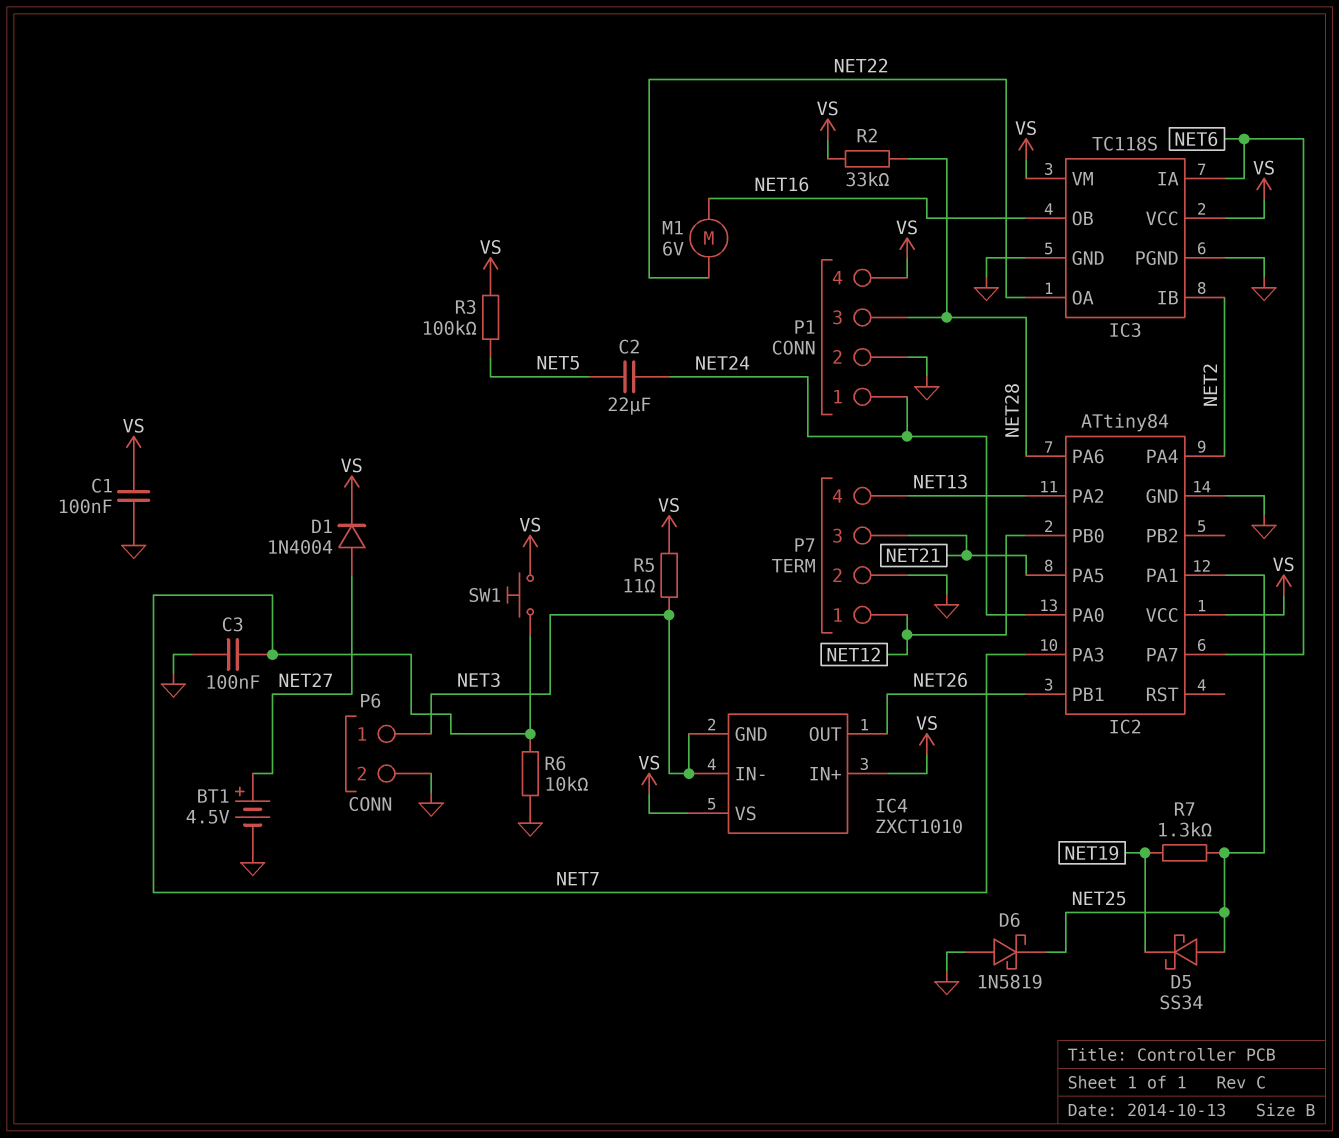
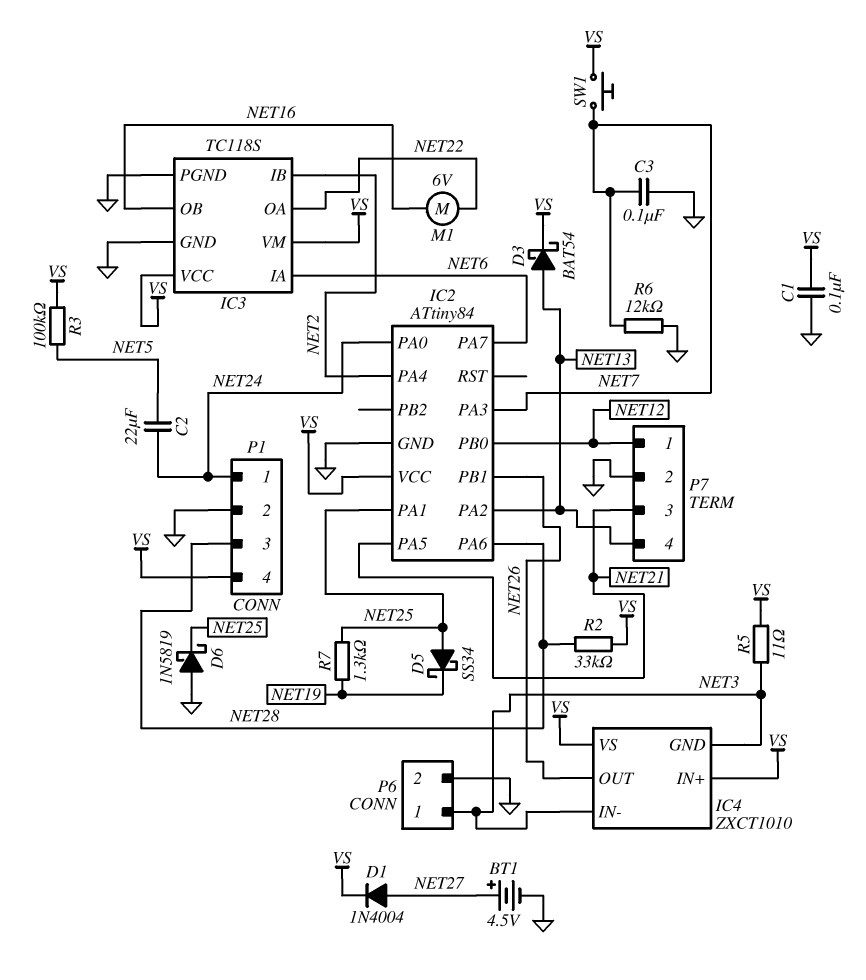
D3: none -> schottky BAT54 (A NET13, K VS)
R6: 10k (GND, NET7) -> 12k (GND, NET7)

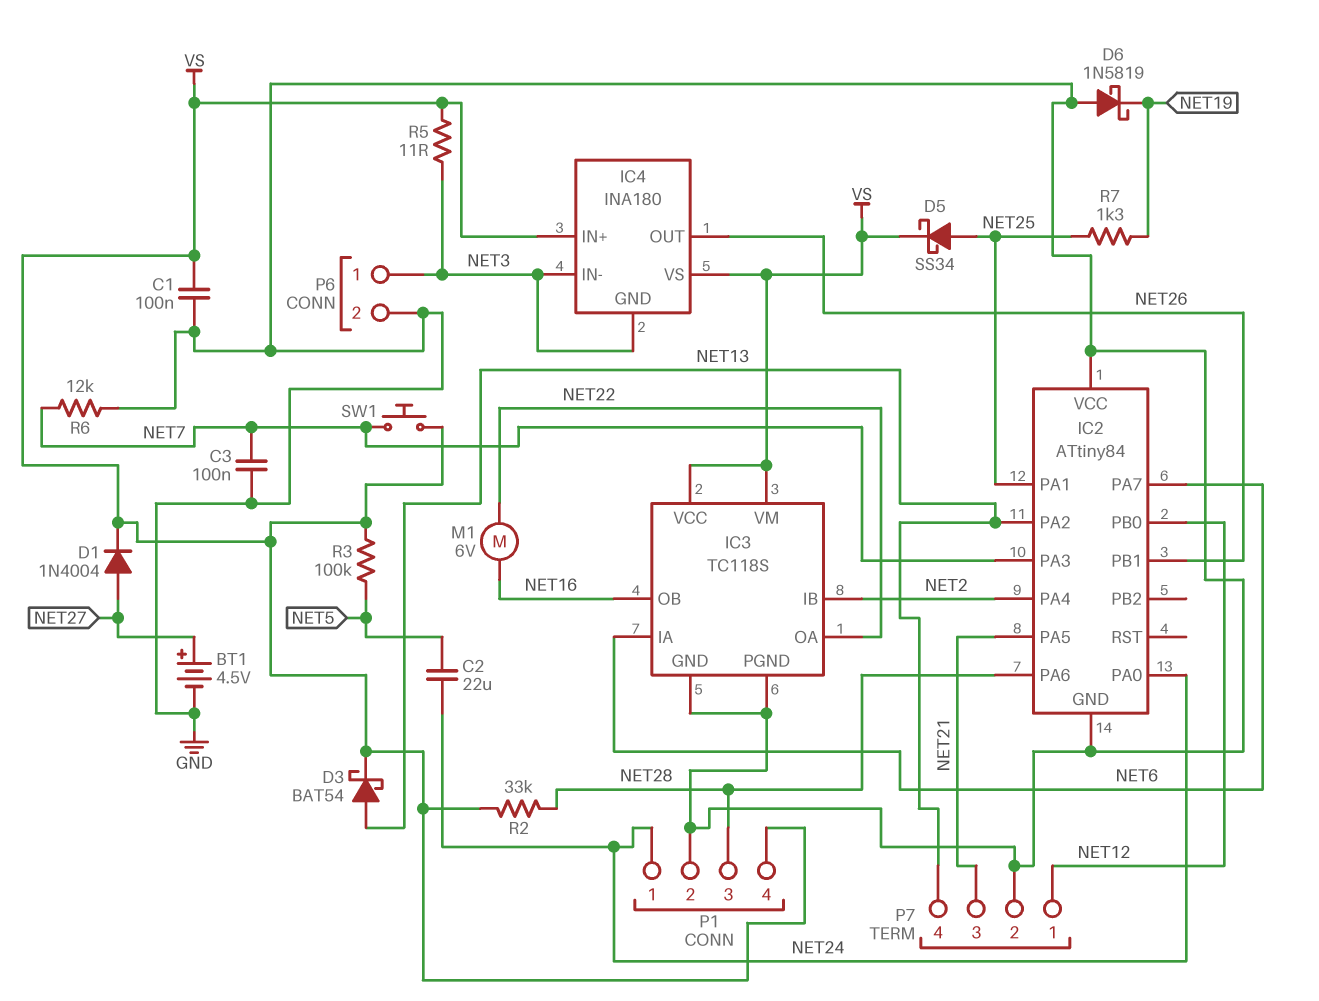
D5: schottky SS34 (A NET25, K NET19) -> schottky SS34 (A NET25, K VS)
D6: schottky 1N5819 (A GND, K NET25) -> schottky 1N5819 (A GND, K NET19)
IC2 pin VCC: VS -> GND
IC4: ZXCT1010 -> INA180

